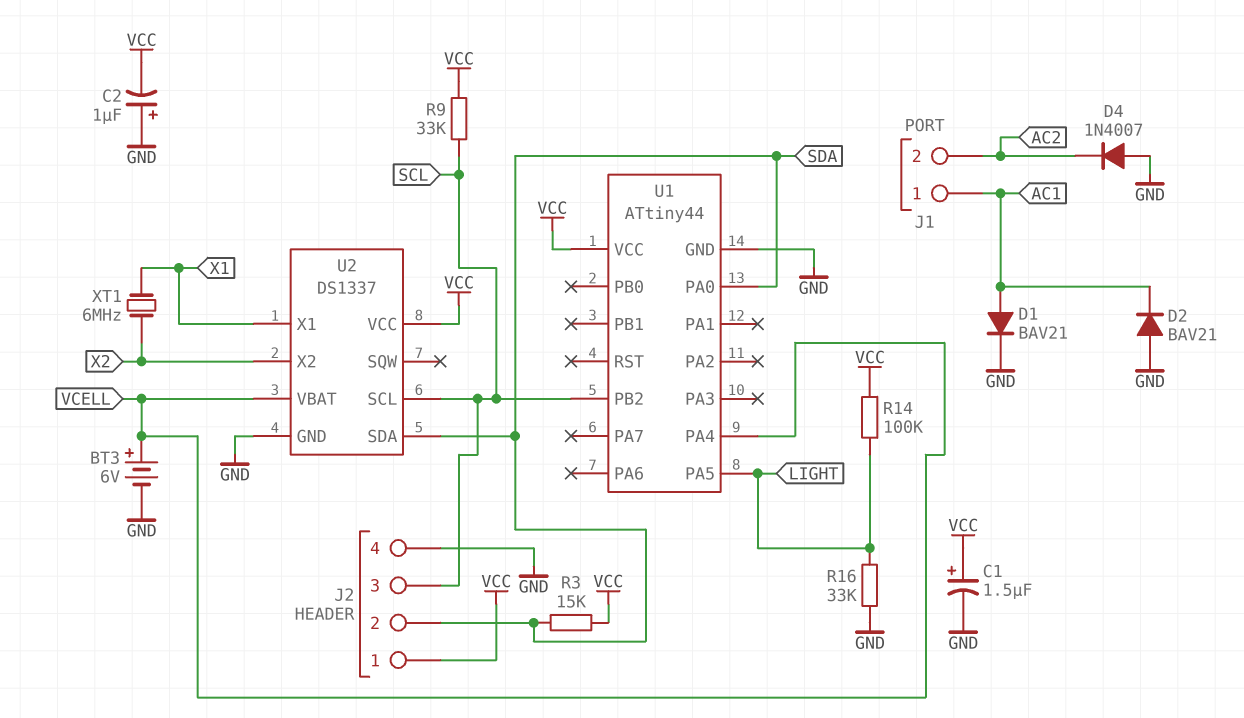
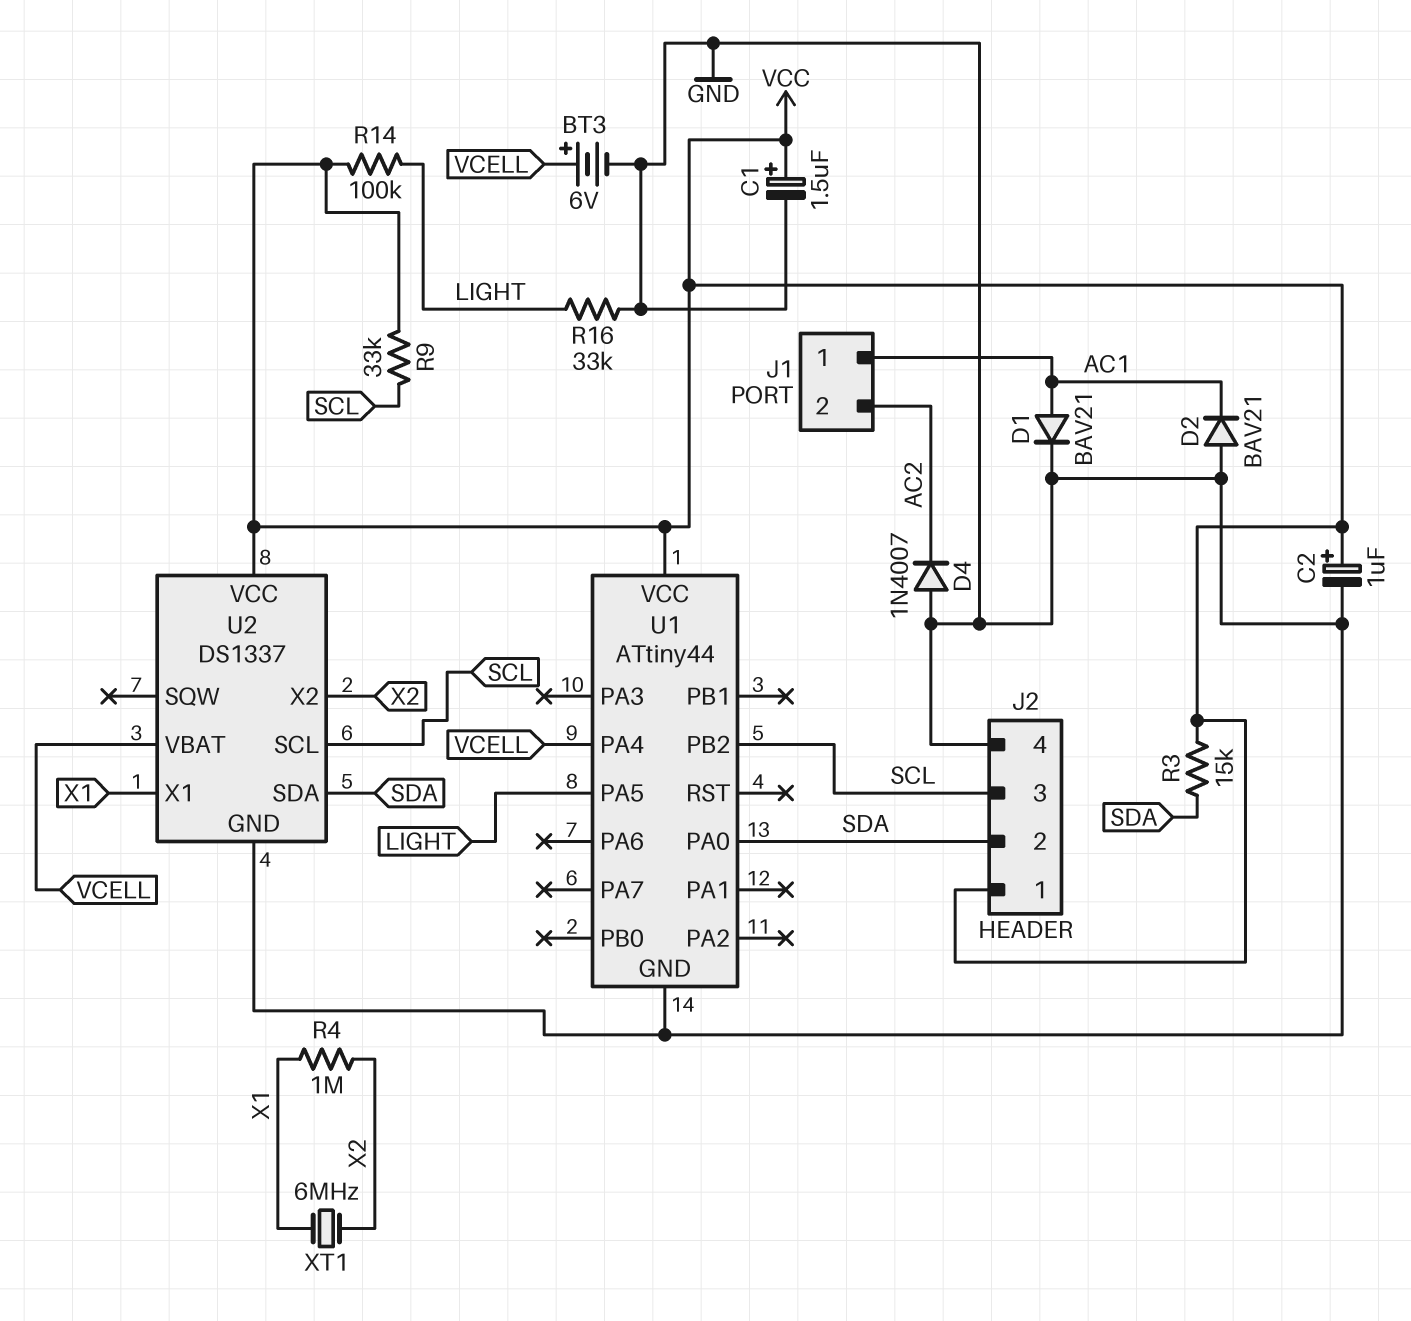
C2: 1uF (plus GND, minus VCC) -> 1uF (plus VCC, minus GND)
R4: none -> 1M (X1, X2)

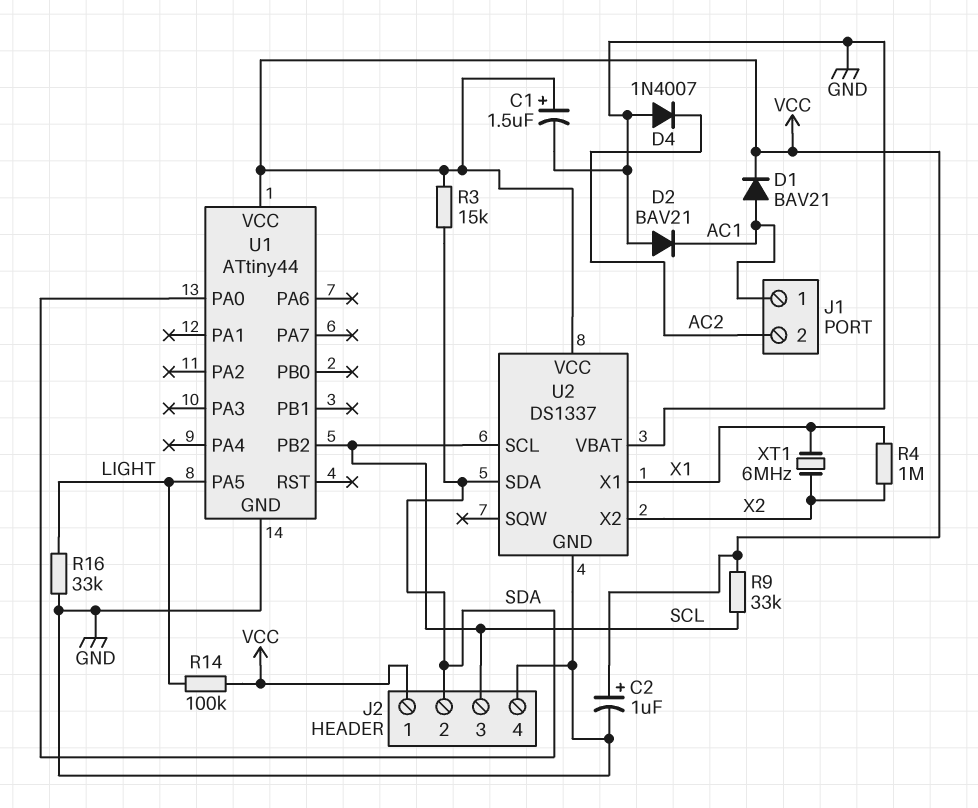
BT3: 6V (plus VCELL, minus GND) -> none
D1: diode BAV21 (A AC1, K GND) -> diode BAV21 (A AC1, K VCC)
U1 pin PA4: VCELL -> none
U2 pin VBAT: VCELL -> GND

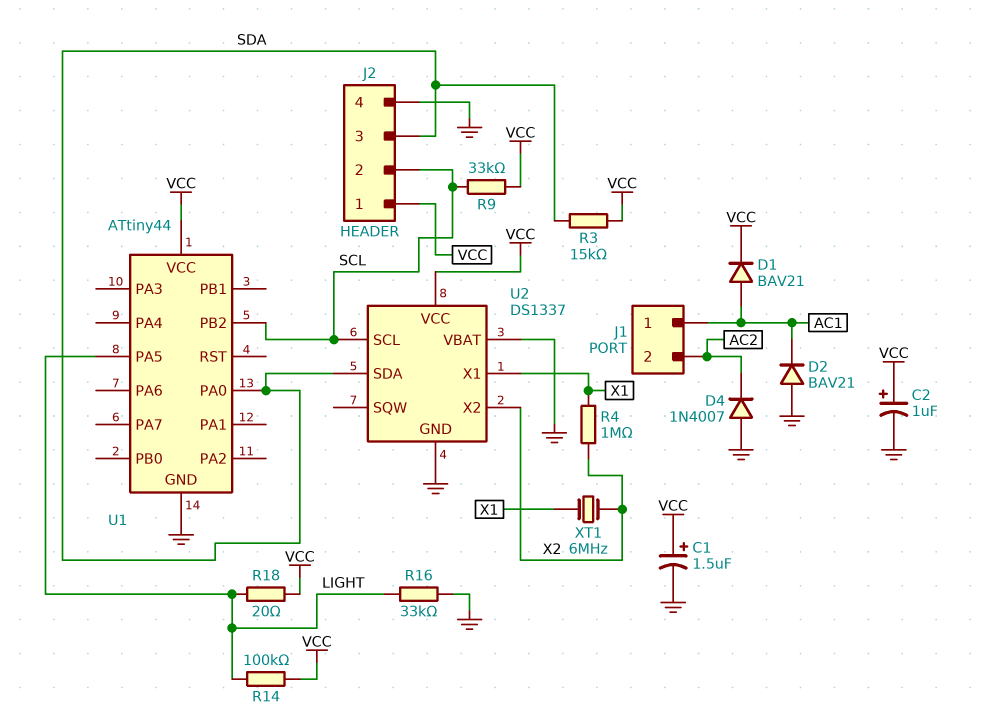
J2 pin 2: SDA -> SCL
J2 pin 3: SCL -> SDA
R18: none -> 20 (LIGHT, VCC)

